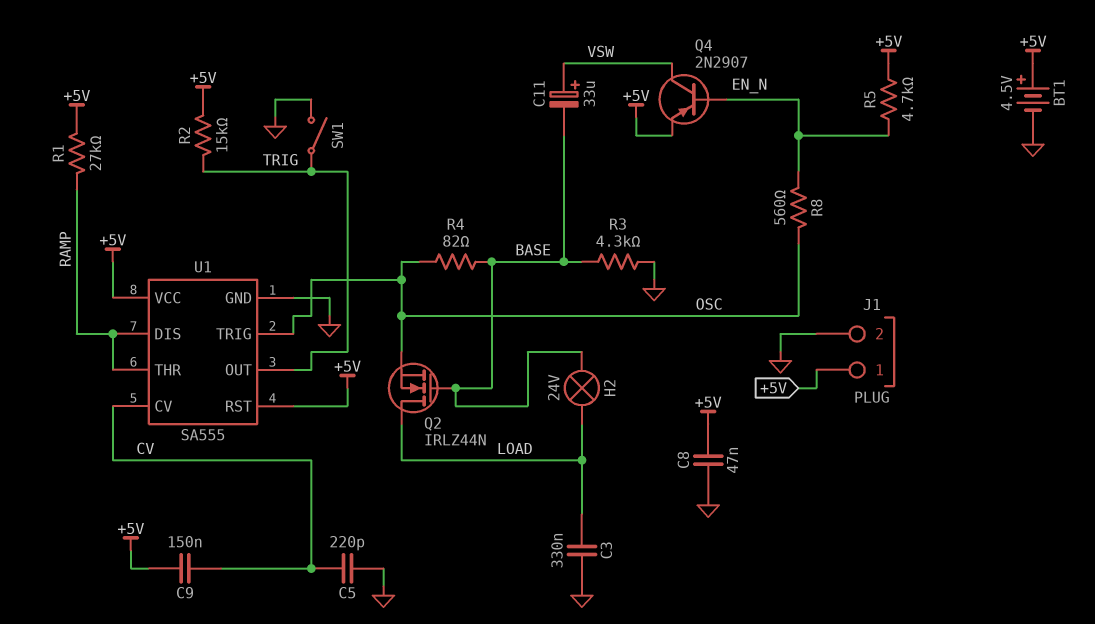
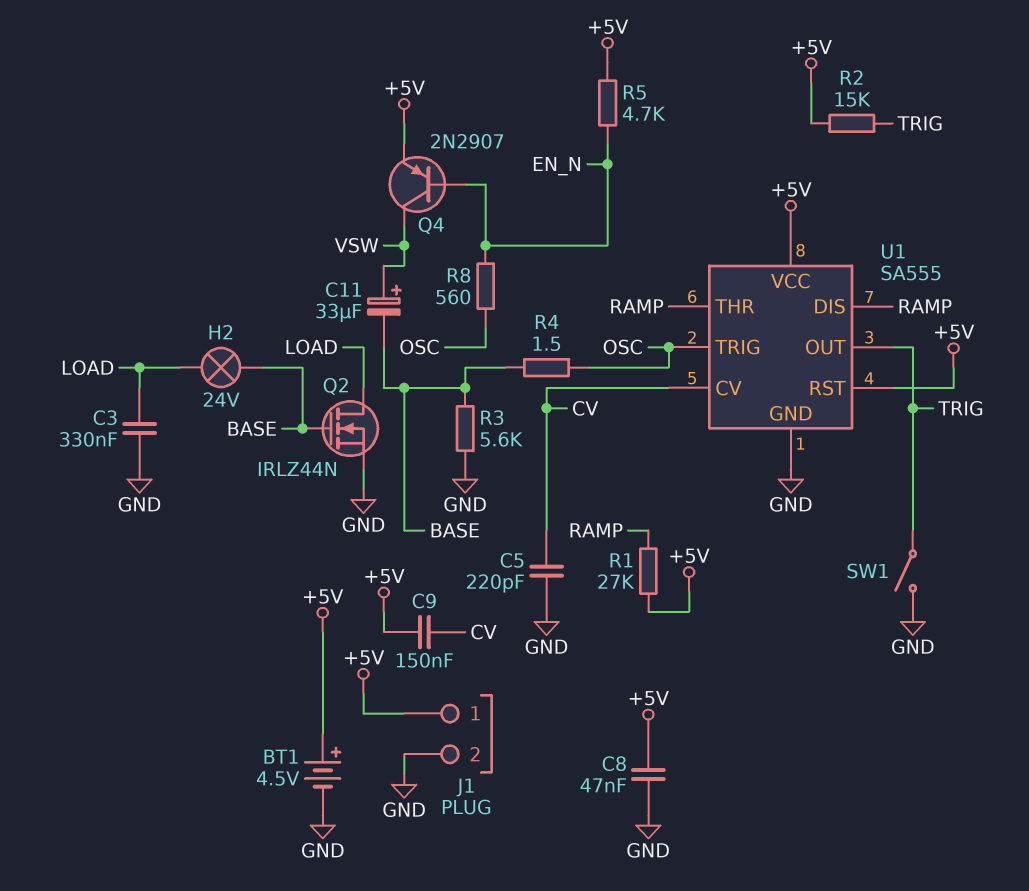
Q2: NMOS IRLZ44N (G BASE, D LOAD, S OSC) -> NMOS IRLZ44N (G BASE, D LOAD, S GND)
R3: 4.3k (BASE, GND) -> 5.6k (BASE, GND)
R4: 82 (BASE, OSC) -> 1.5 (BASE, OSC)

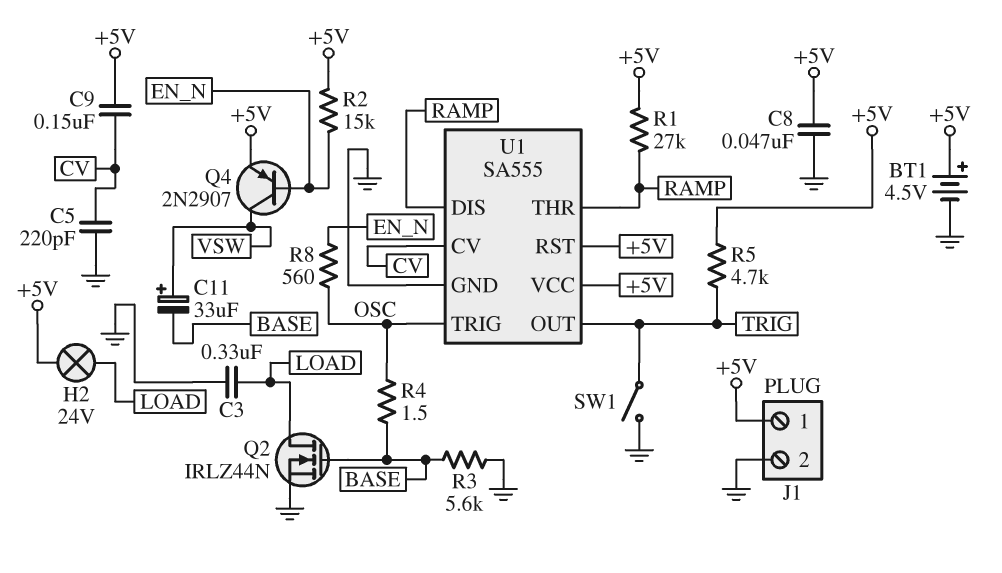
H2: lamp 24V (BASE, LOAD) -> lamp 24V (+5V, LOAD)
R2: 15k (+5V, TRIG) -> 15k (+5V, EN_N)
R5: 4.7k (+5V, EN_N) -> 4.7k (+5V, TRIG)

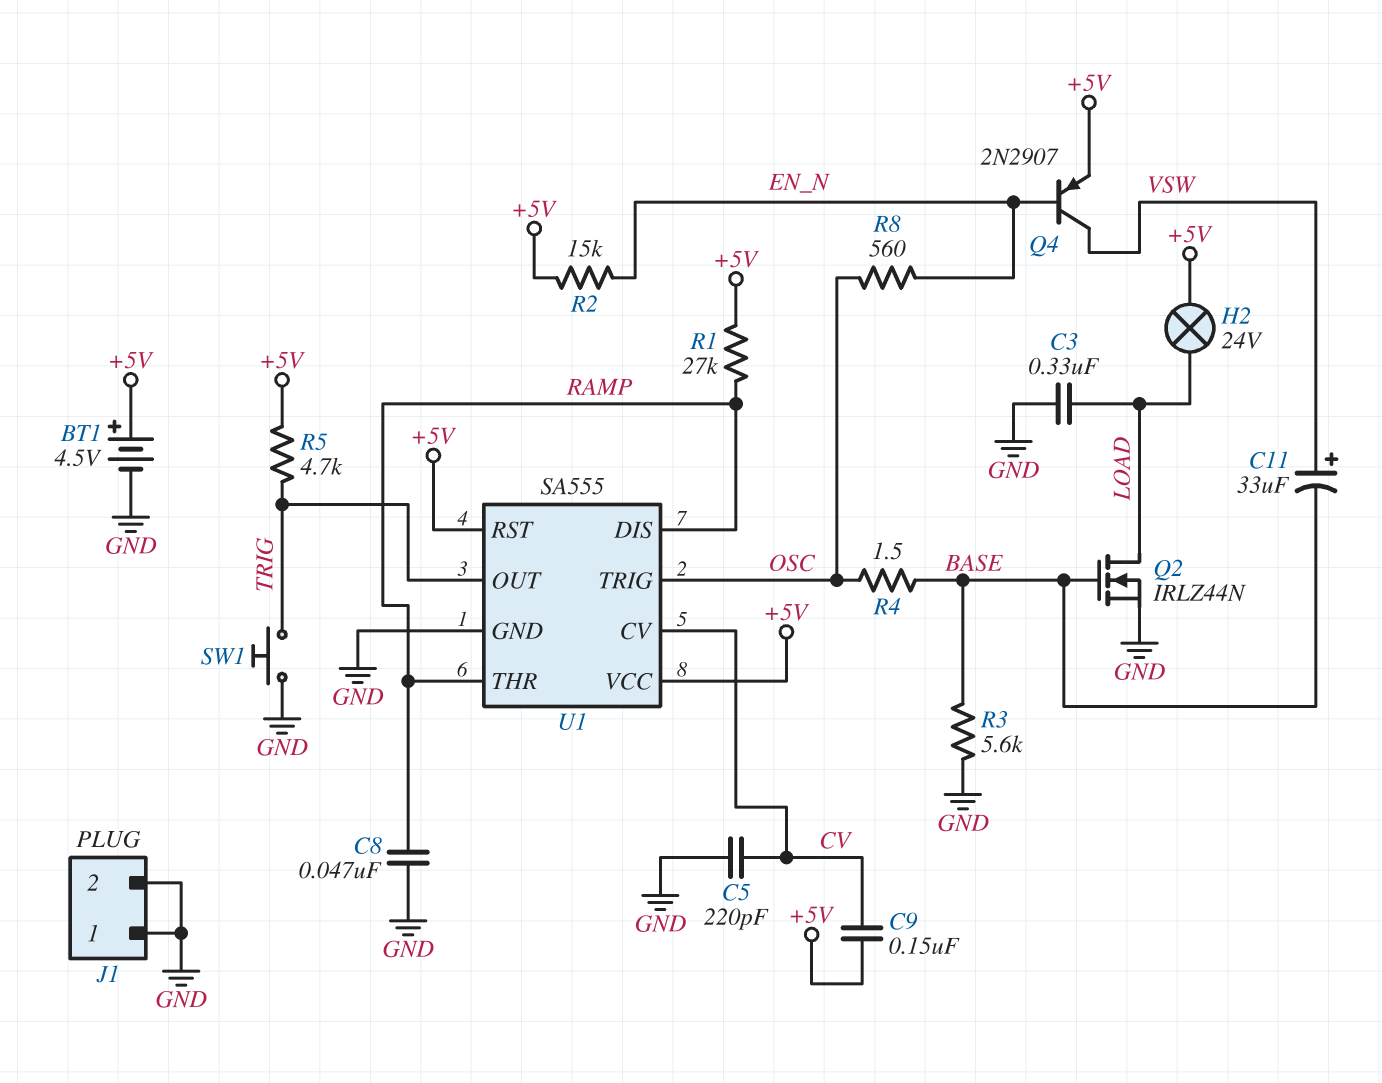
C8: 47nF (+5V, GND) -> 47nF (GND, RAMP)
J1 pin 1: +5V -> GND
SW1: switch (GND, TRIG) -> button (GND, TRIG)

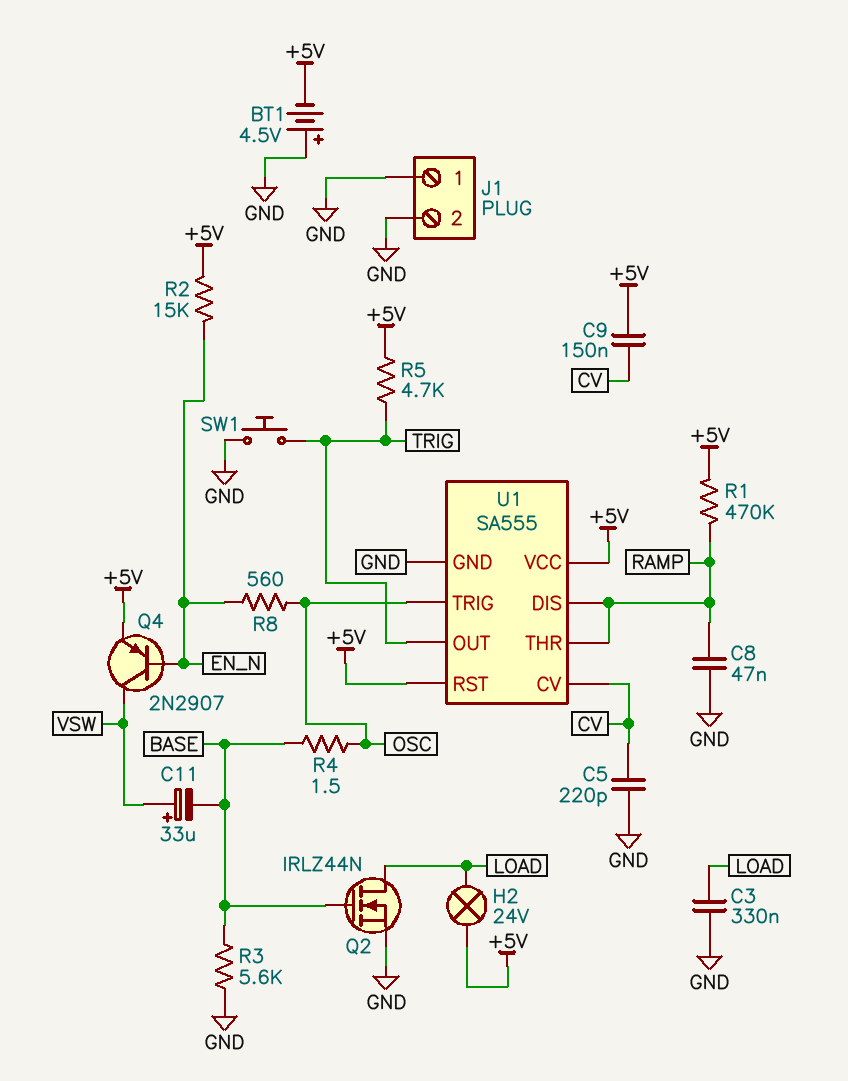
BT1: 4.5V (plus +5V, minus GND) -> 4.5V (plus GND, minus +5V)
R1: 27k (+5V, RAMP) -> 470k (+5V, RAMP)

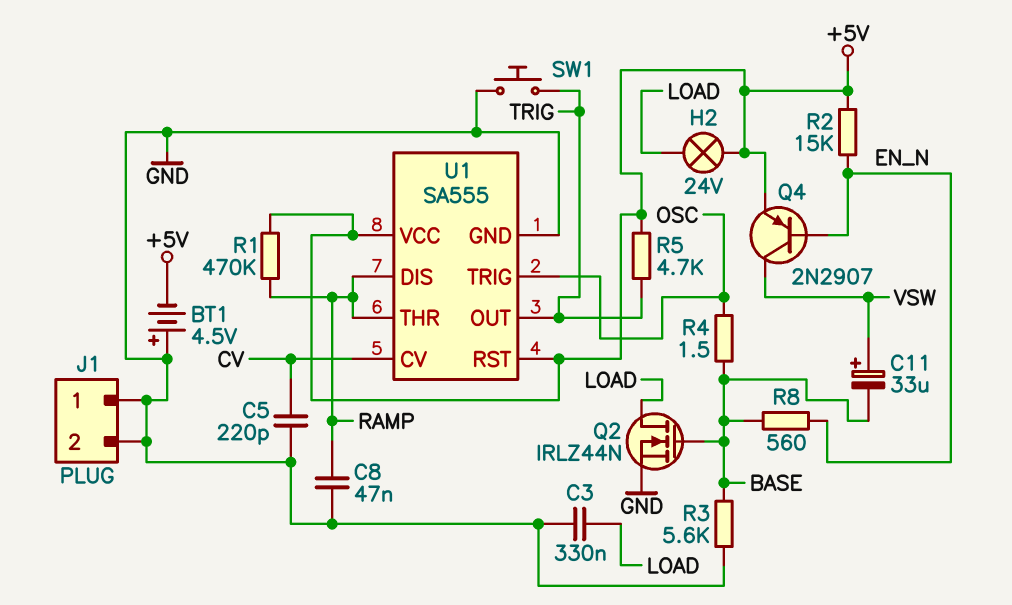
C9: 150nF (+5V, CV) -> none
R8: 560 (EN_N, OSC) -> 560 (BASE, EN_N)

